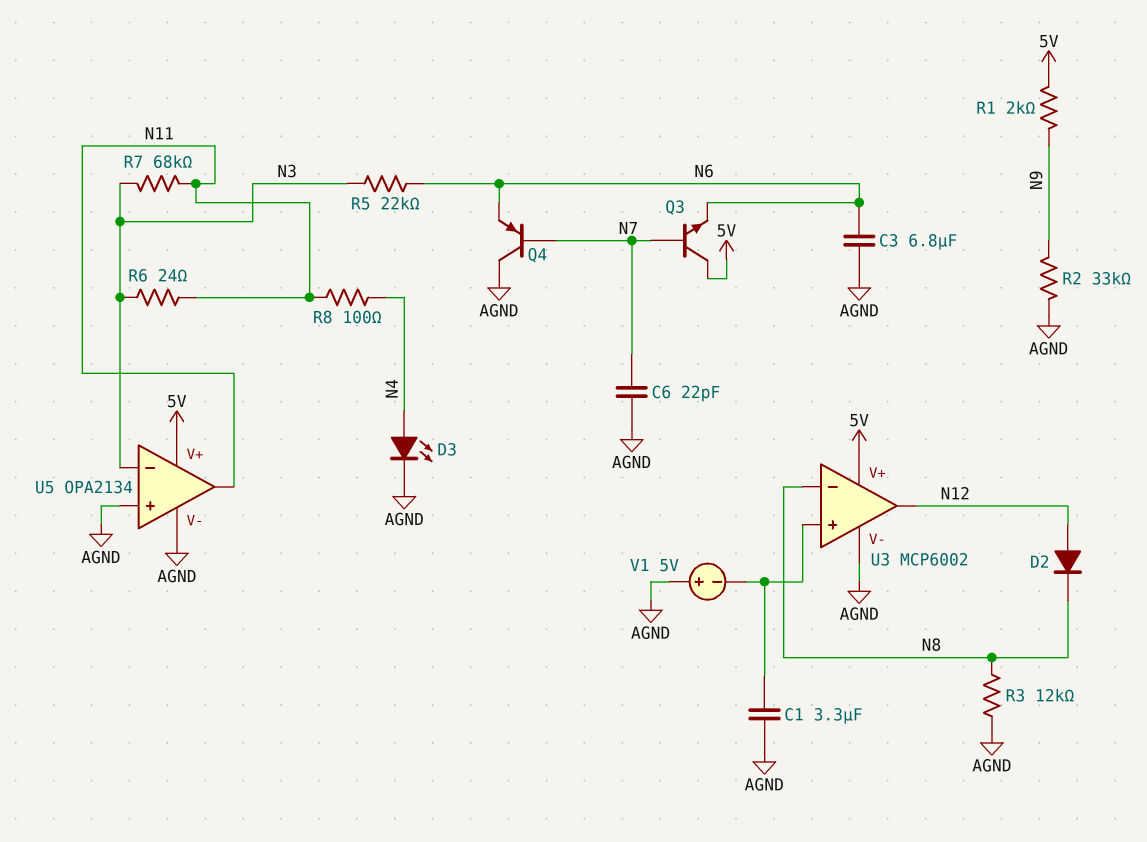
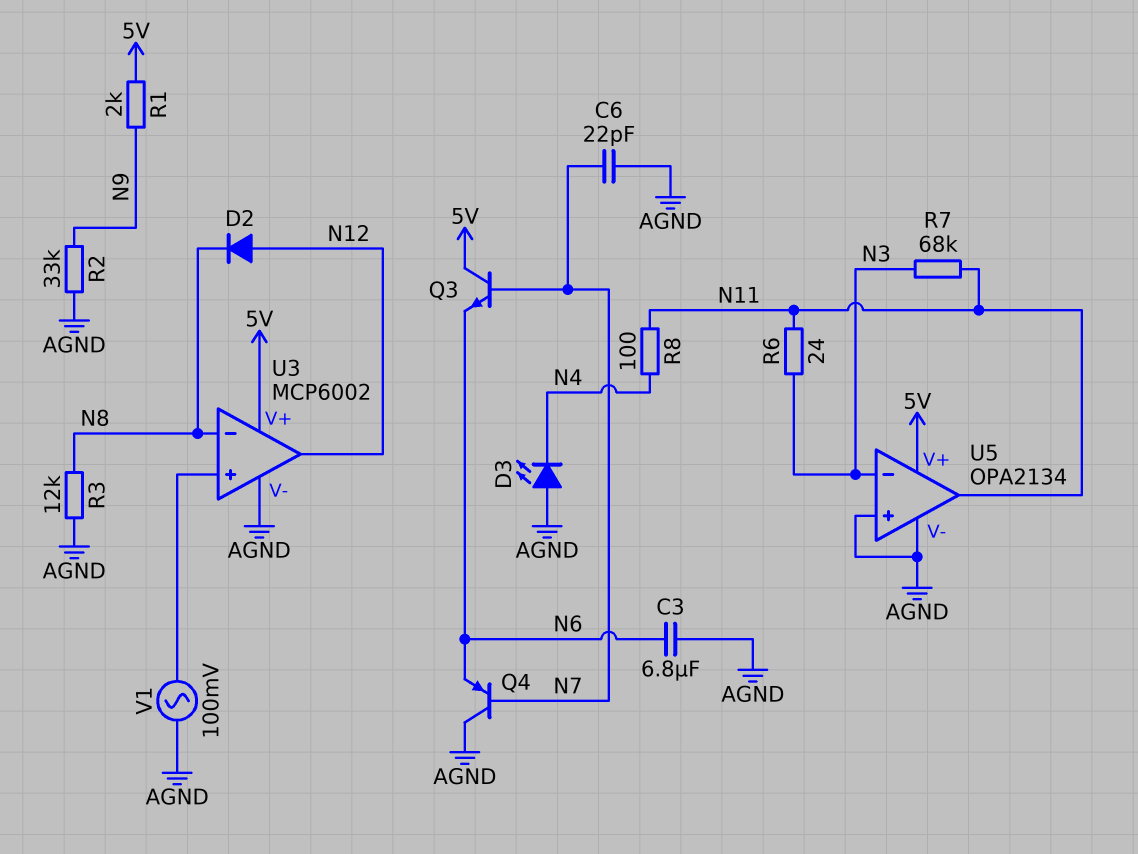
C1: 3.3uF (AGND, U3/in+) -> none
D3: LED (A N4, K AGND) -> LED (A AGND, K N4)
R5: 22k (N3, N6) -> none
V1: 5V (plus AGND, minus U3/in+) -> AC 100mV (AGND, U3/in+)

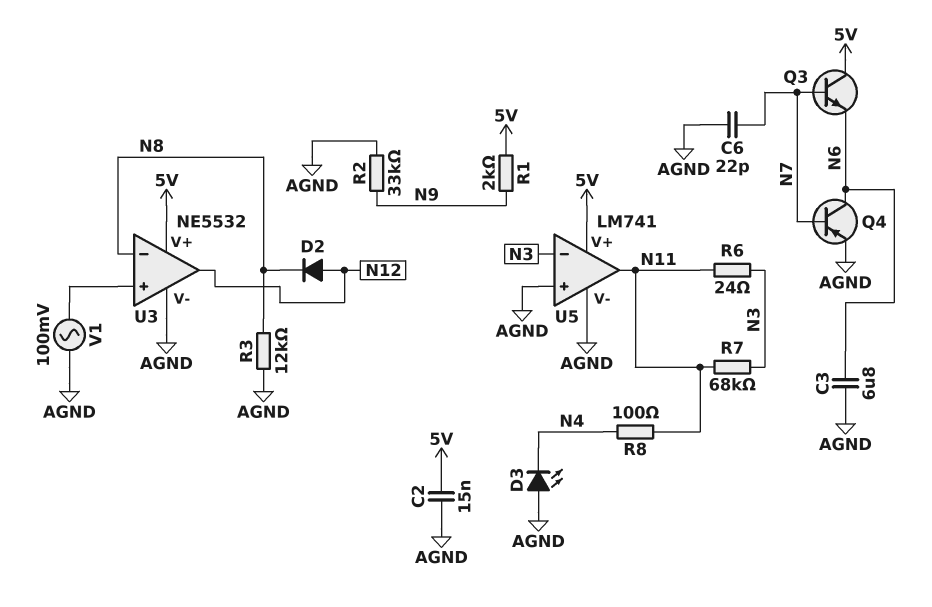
C2: none -> 15nF (5V, AGND)
Q4: PNP (B N7, C AGND, E N6) -> PNP (B N7, C N6, E AGND)
U3: MCP6002 -> NE5532
U5: OPA2134 -> LM741

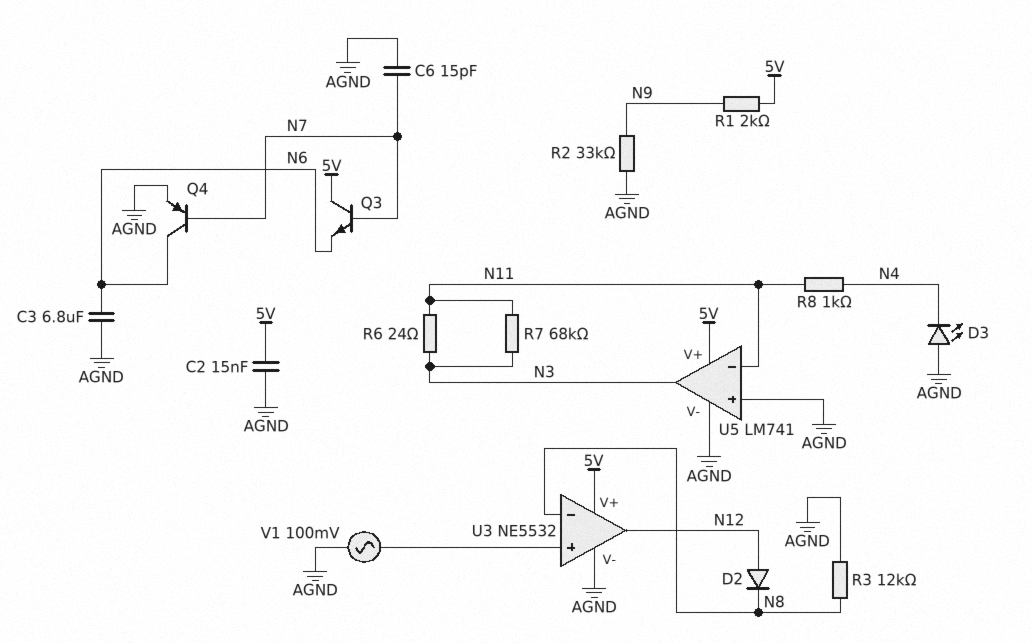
C6: 22pF (AGND, N7) -> 15pF (AGND, N7)
R8: 100 (N4, N11) -> 1k (N4, N11)
U5 pin in-: N3 -> N11
U5 pin out: N11 -> N3

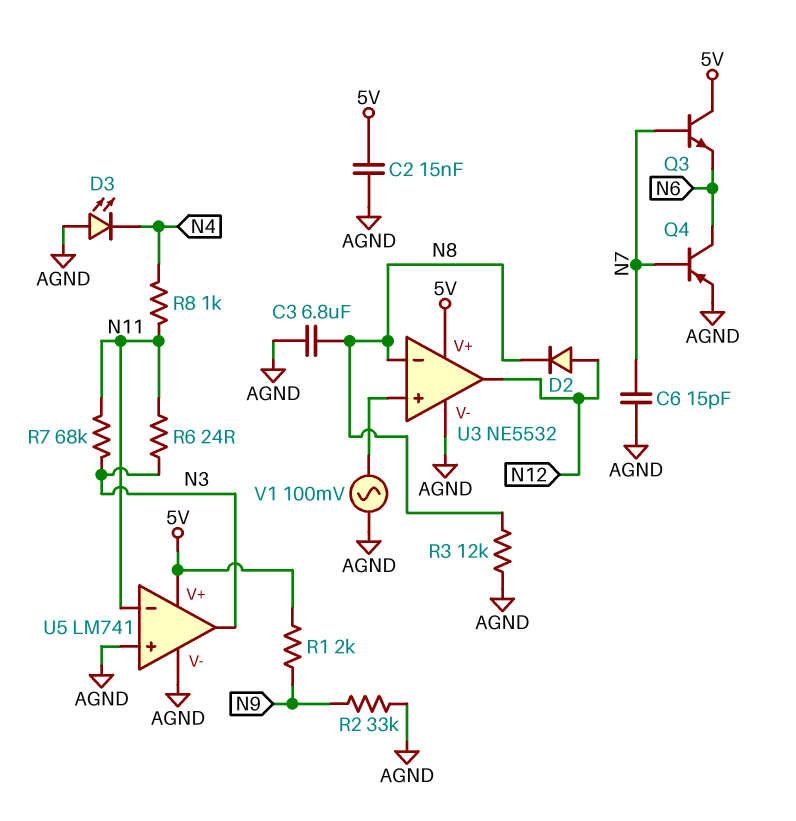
C3: 6.8uF (AGND, N6) -> 6.8uF (AGND, N8)

